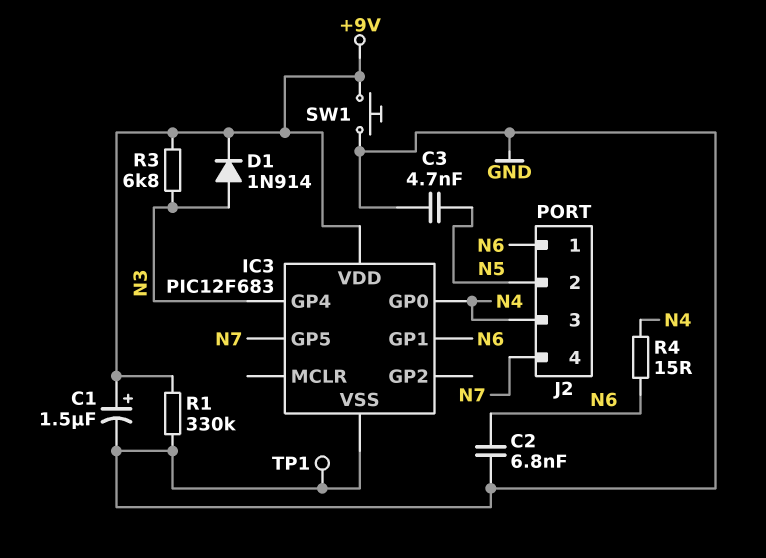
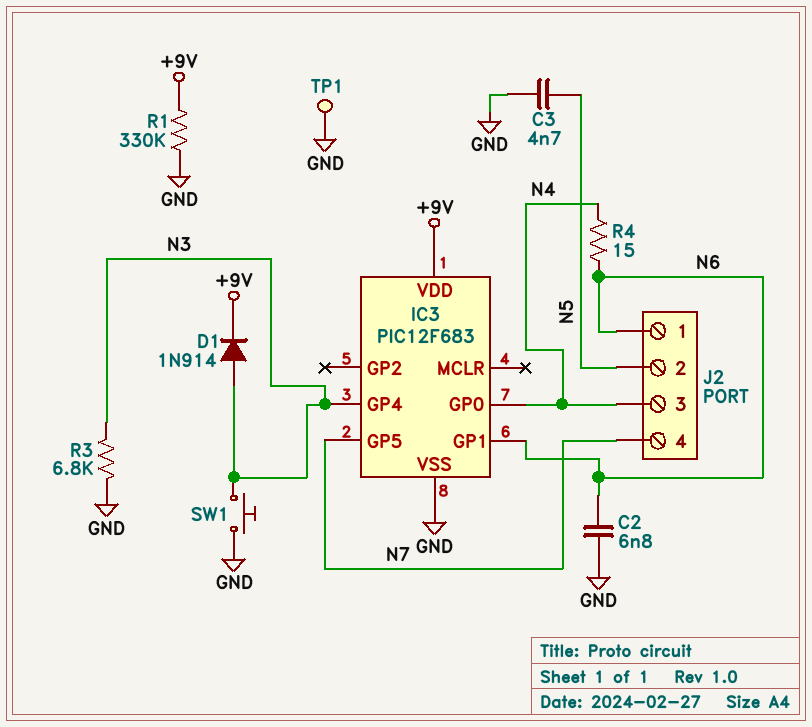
C1: 1.5uF (plus +9V, minus GND) -> none
R3: 6.8k (+9V, N3) -> 6.8k (GND, N3)
SW1: button (+9V, GND) -> button (GND, N3)

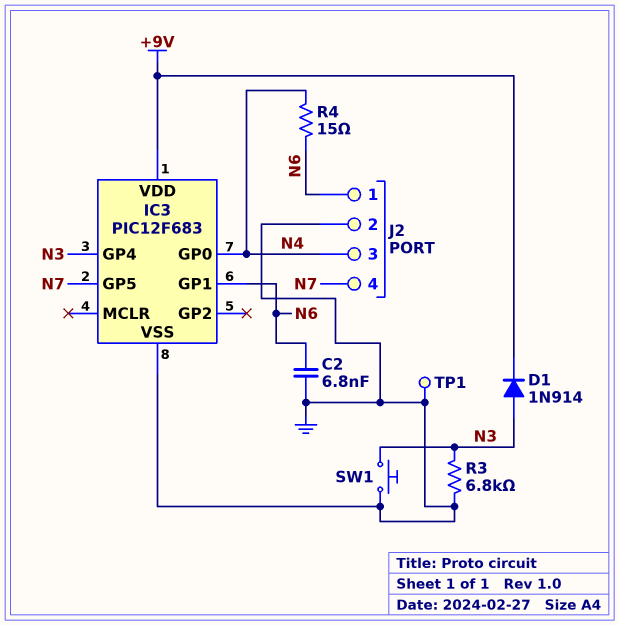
C3: 4.7nF (GND, N5) -> none
J2 pin 2: N5 -> GND
R1: 330k (+9V, GND) -> none

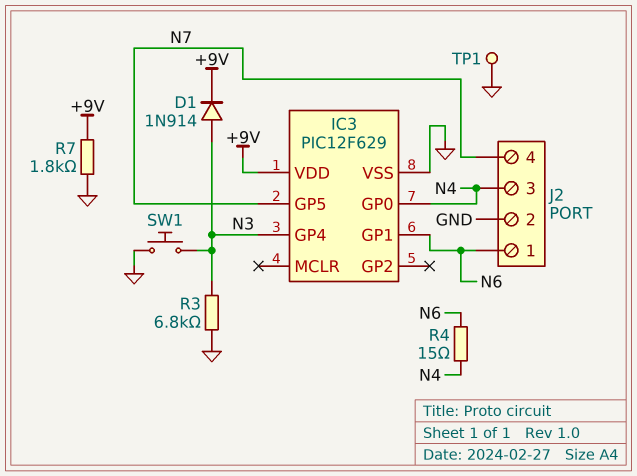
C2: 6.8nF (GND, N6) -> none
IC3: PIC12F683 -> PIC12F629
R7: none -> 1.8k (+9V, GND)

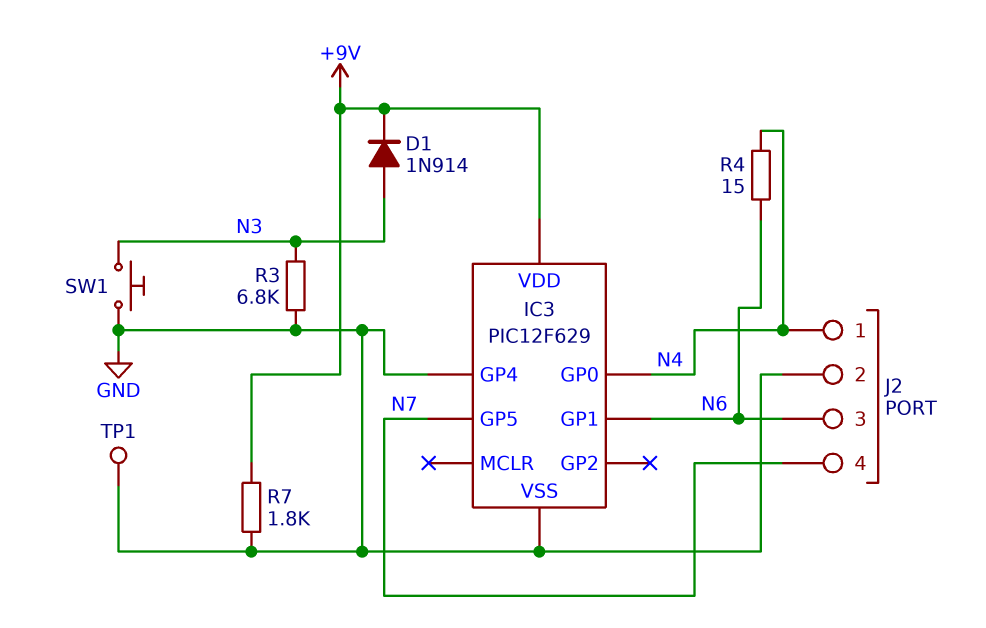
IC3 pin GP4: N3 -> GND
J2 pin 1: N6 -> N4
J2 pin 3: N4 -> N6

